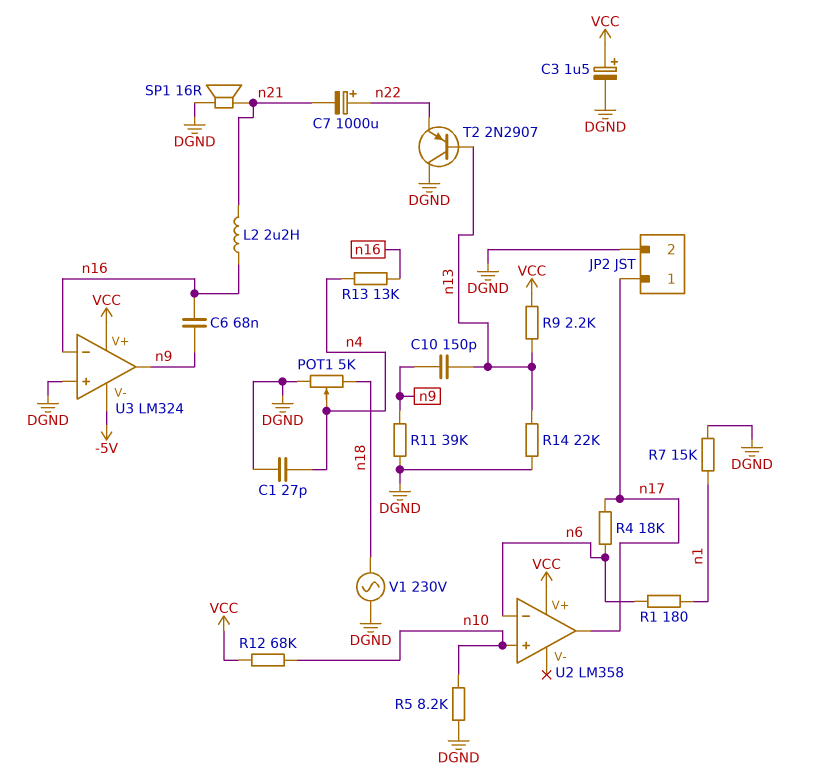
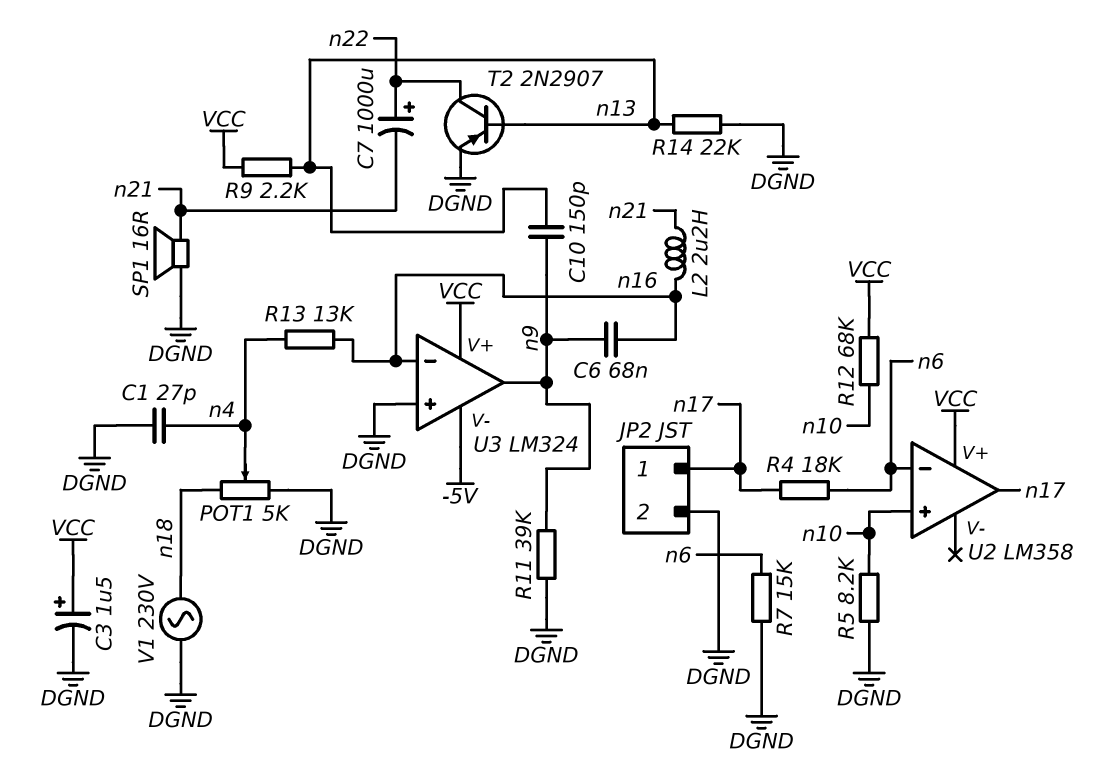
R1: 180 (n1, n6) -> none
R7: 15k (DGND, n1) -> 15k (DGND, n6)
T2: PNP 2N2907 (B n13, C DGND, E n22) -> PNP 2N2907 (B n13, C n22, E DGND)

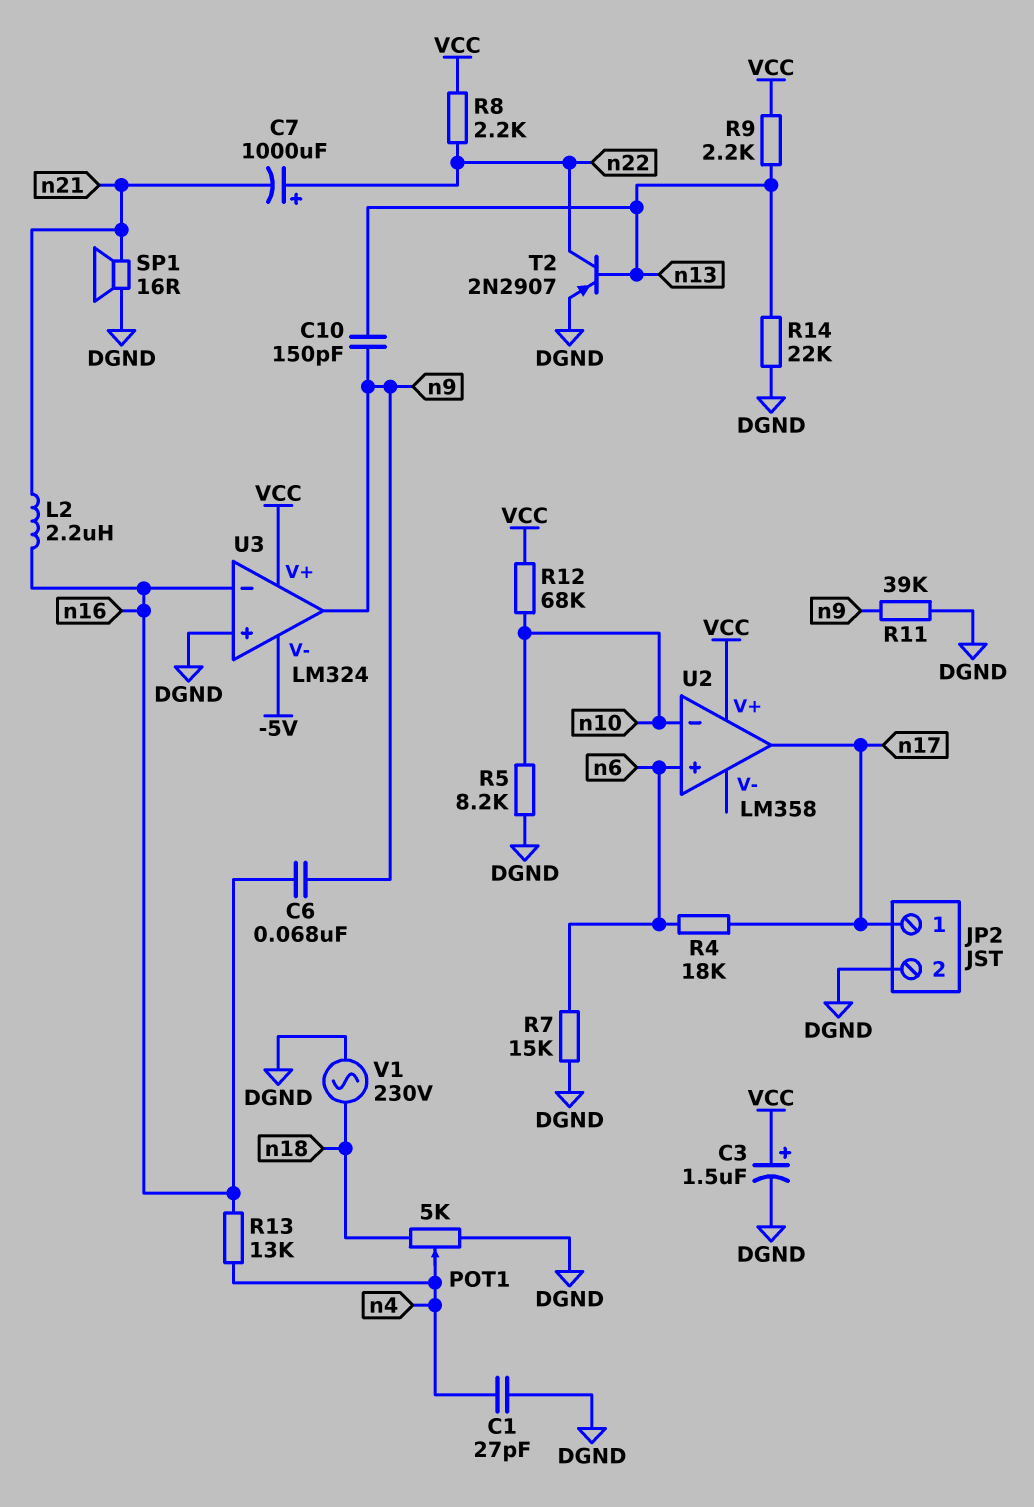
R8: none -> 2.2k (VCC, n22)
U2 pin in+: n10 -> n6
U2 pin in-: n6 -> n10

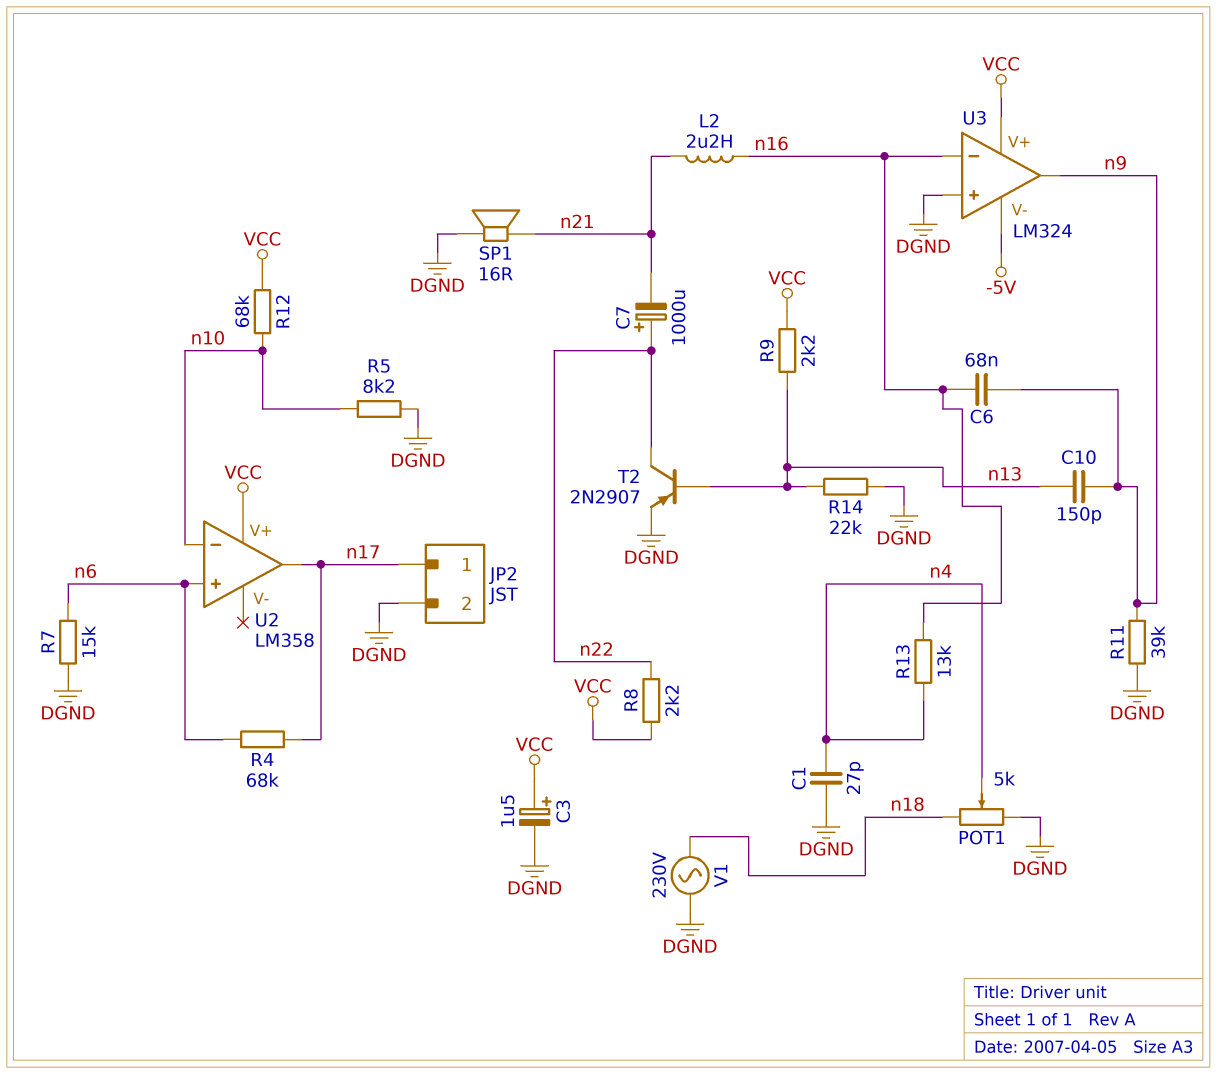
R4: 18k (n6, n17) -> 68k (n6, n17)

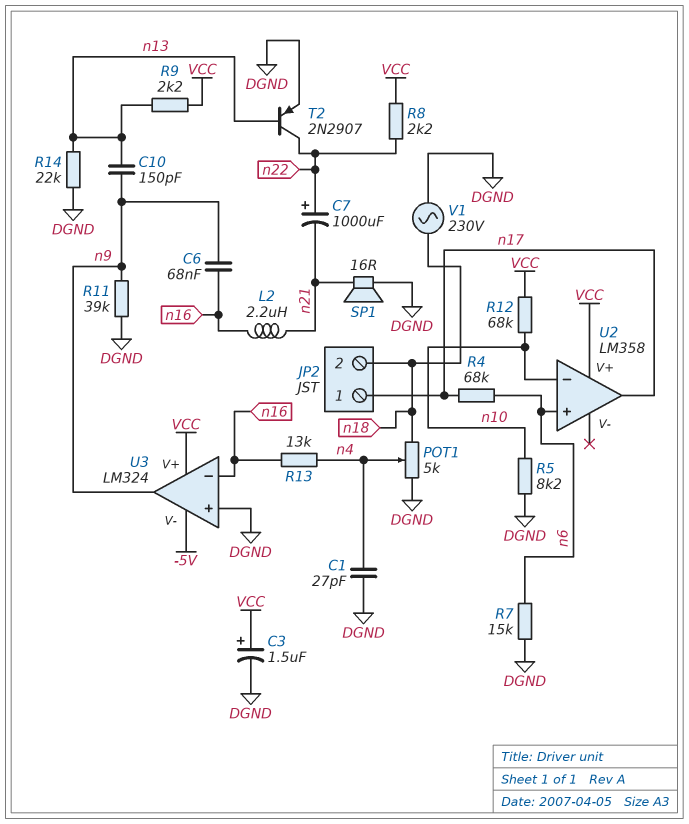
JP2 pin 2: DGND -> n18

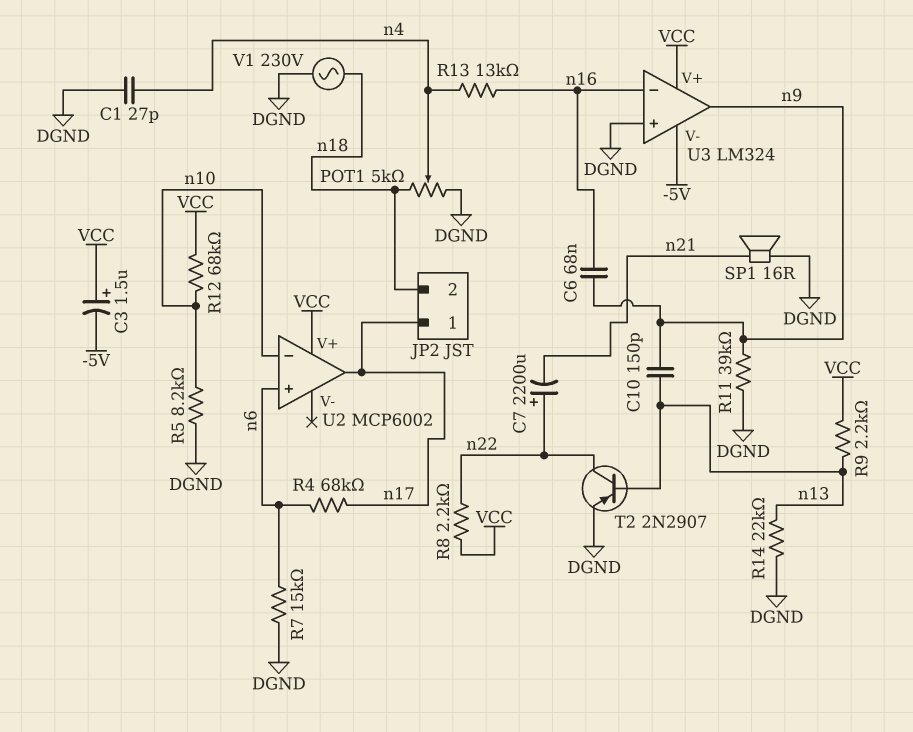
C3: 1.5uF (plus VCC, minus DGND) -> 1.5uF (plus VCC, minus -5V)
C7: 1000uF (plus n22, minus n21) -> 2200uF (plus n22, minus n21)
L2: 2.2uH (n16, n21) -> none
U2: LM358 -> MCP6002

